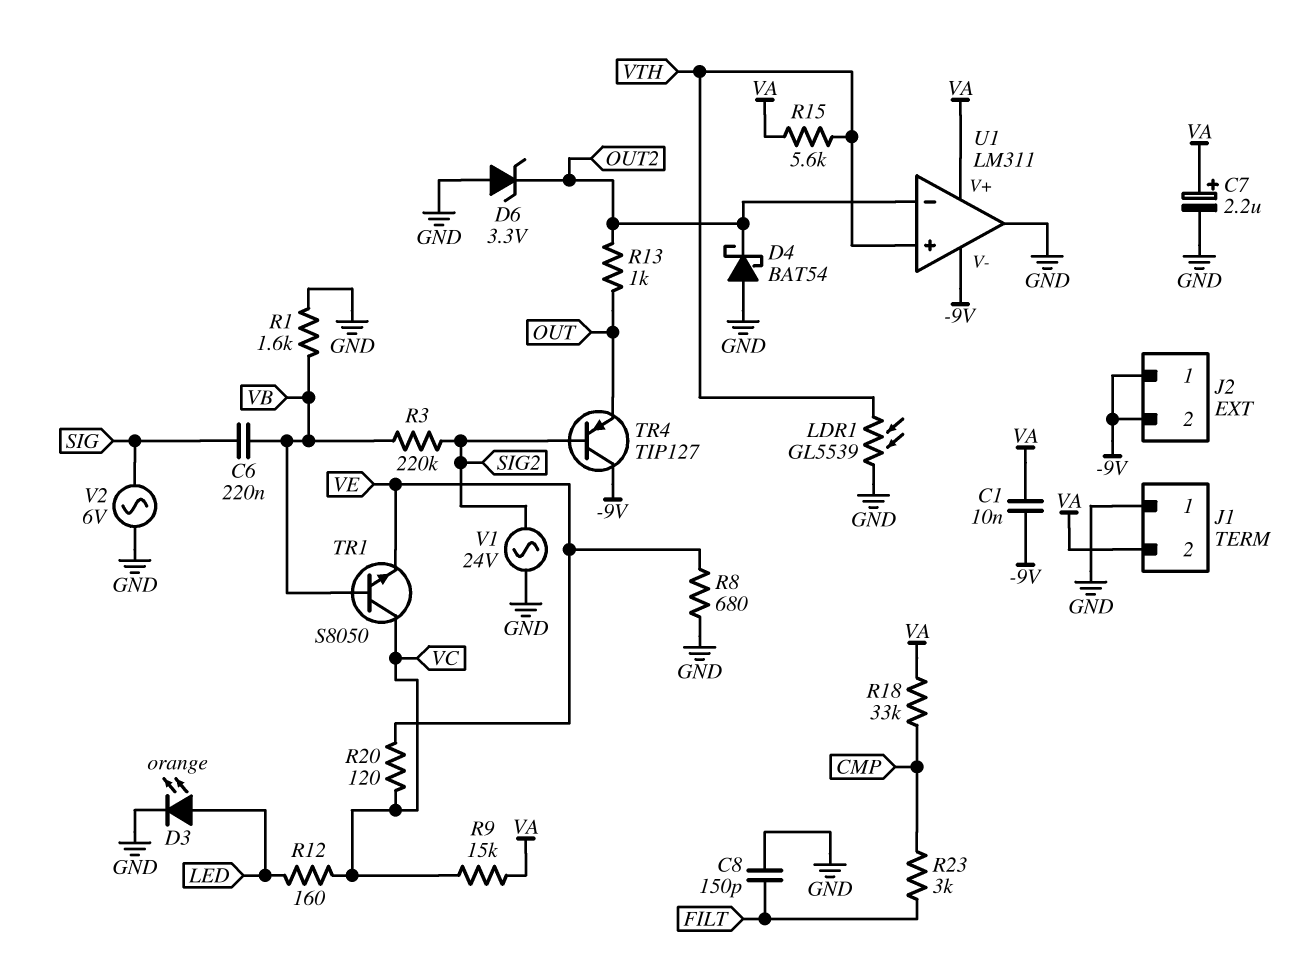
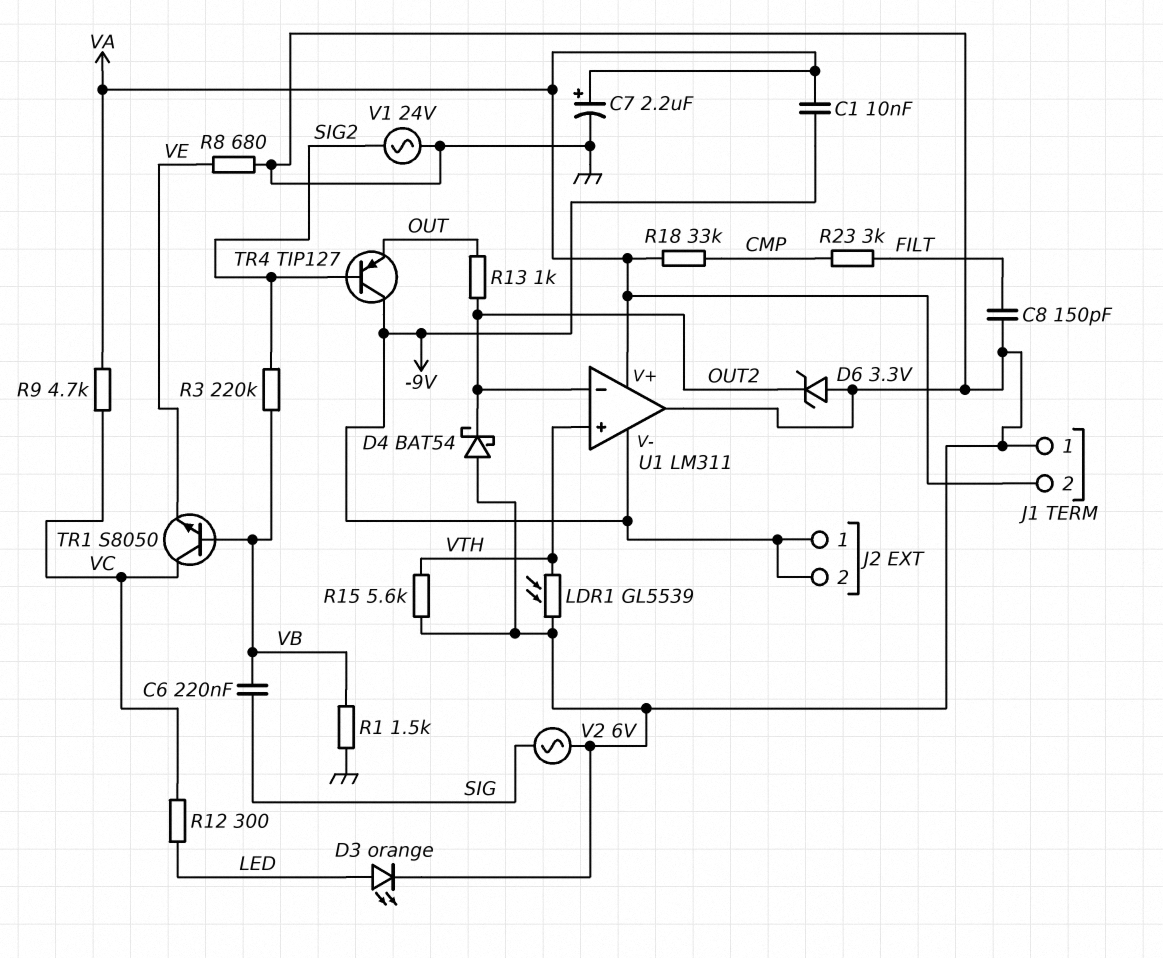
R1: 1.6k (GND, VB) -> 1.5k (GND, VB)
R9: 15k (VA, VC) -> 4.7k (VA, VC)
R12: 160 (LED, VC) -> 300 (LED, VC)
R15: 5.6k (VA, VTH) -> 5.6k (GND, VTH)
R20: 120 (VC, VE) -> none

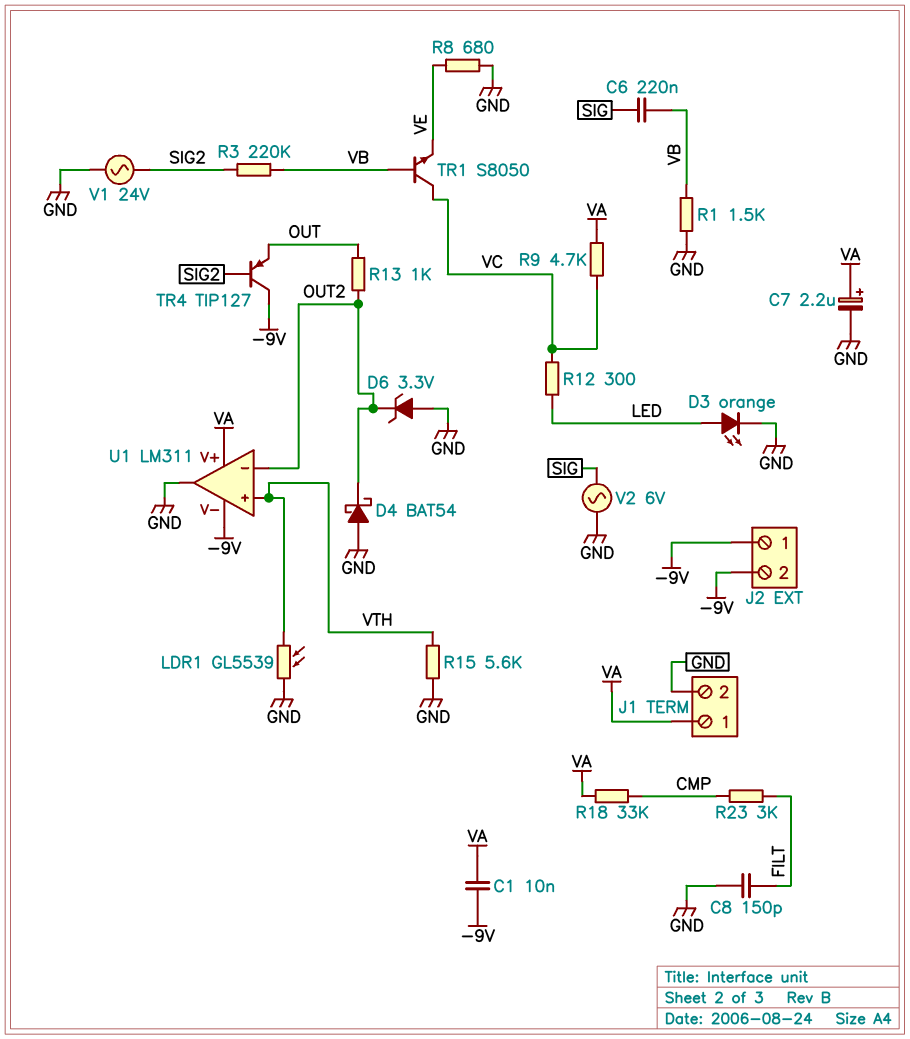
J1 pin 1: GND -> VA
J1 pin 2: VA -> GND

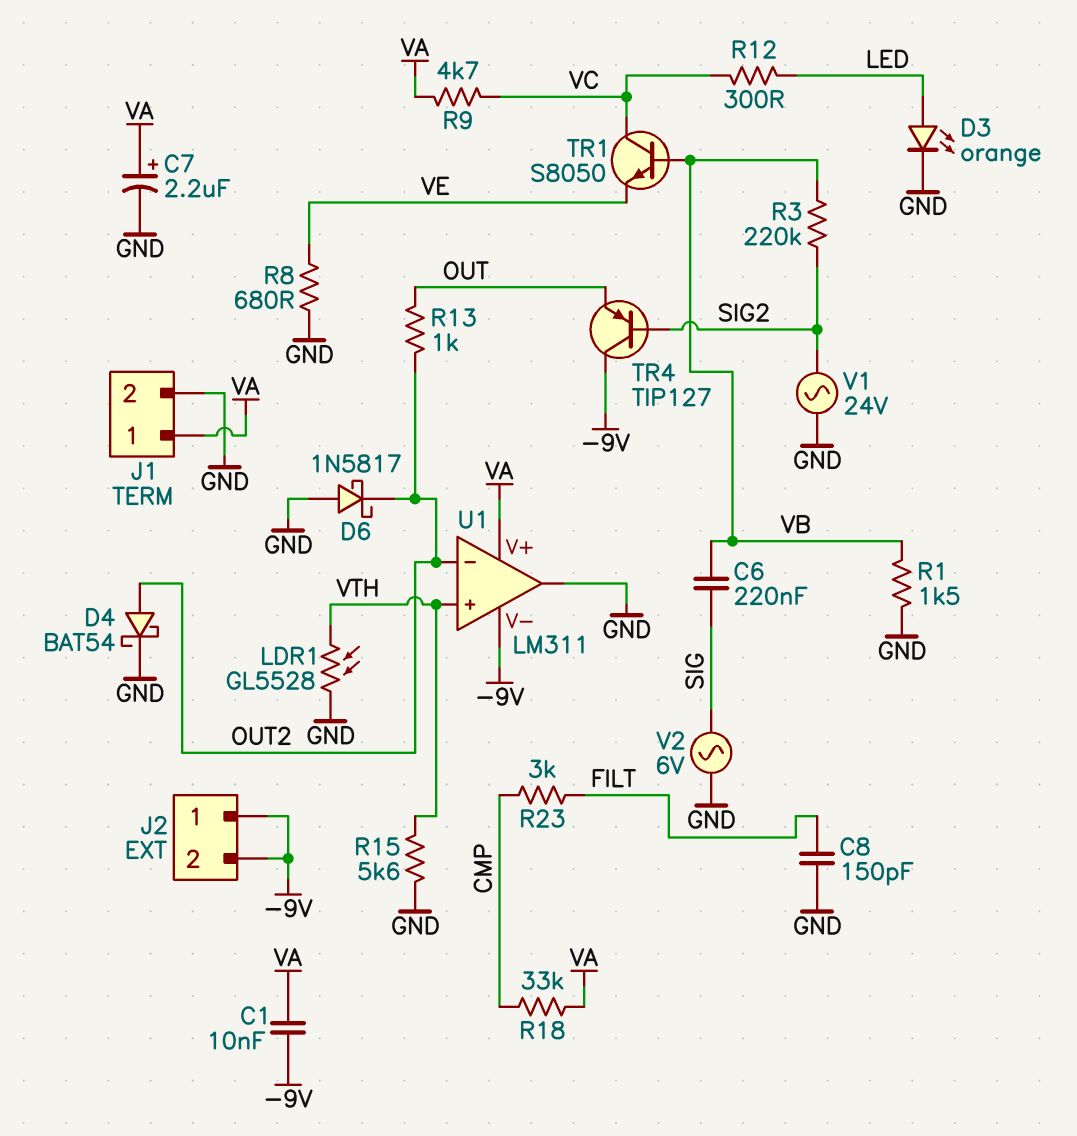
D4: schottky BAT54 (A GND, K OUT2) -> schottky BAT54 (A OUT2, K GND)
D6: zener 3.3V (A GND, K OUT2) -> schottky 1N5817 (A GND, K OUT2)
LDR1: GL5539 (GND, VTH) -> GL5528 (GND, VTH)

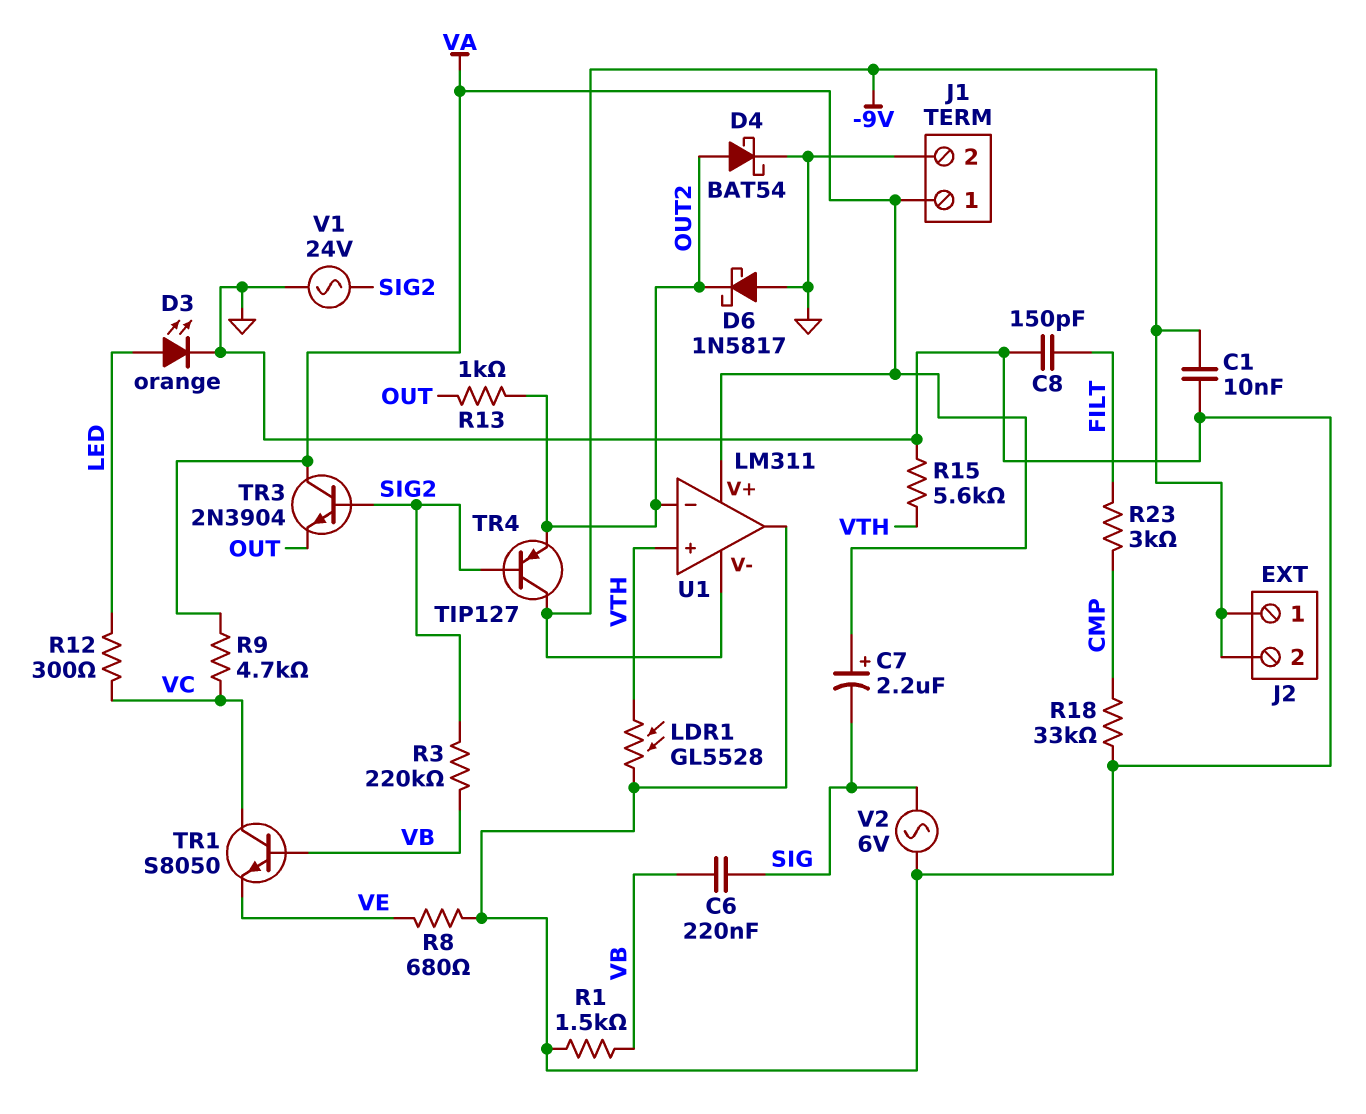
C1: 10nF (-9V, VA) -> 10nF (-9V, GND)
C7: 2.2uF (plus VA, minus GND) -> 2.2uF (plus VA, minus SIG)
R18: 33k (CMP, VA) -> 33k (CMP, GND)
TR3: none -> NPN 2N3904 (B SIG2, C VA, E OUT)
TR4: PNP TIP127 (B SIG2, C -9V, E OUT) -> PNP TIP127 (B SIG2, C -9V, E OUT2)

